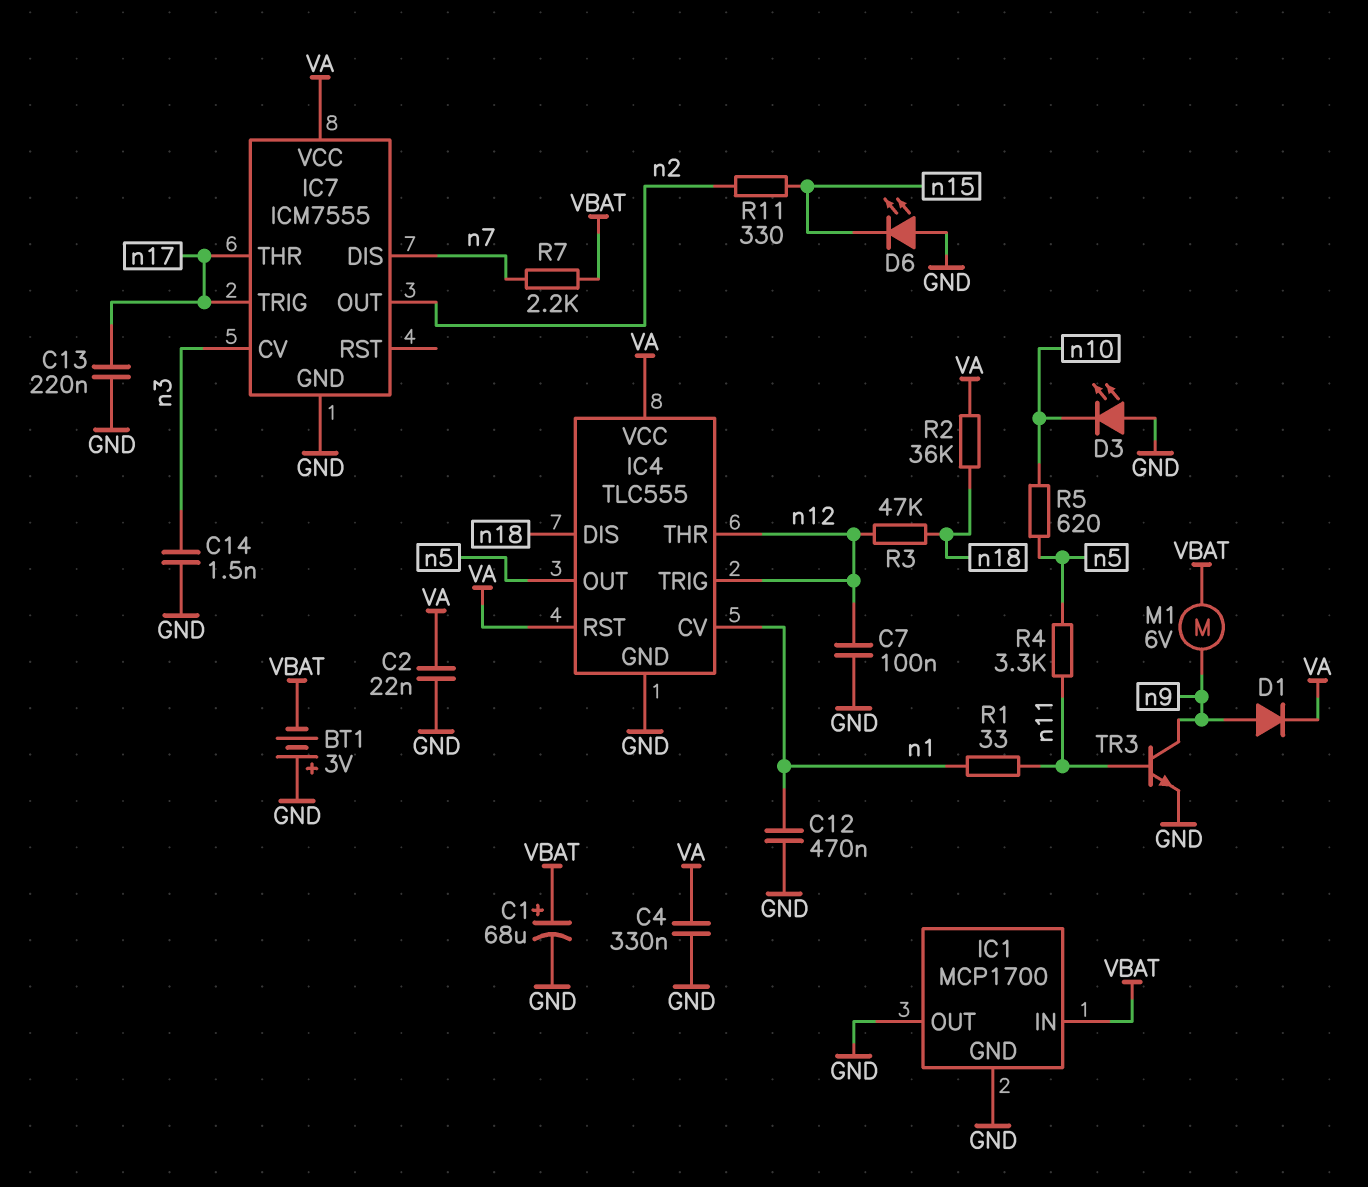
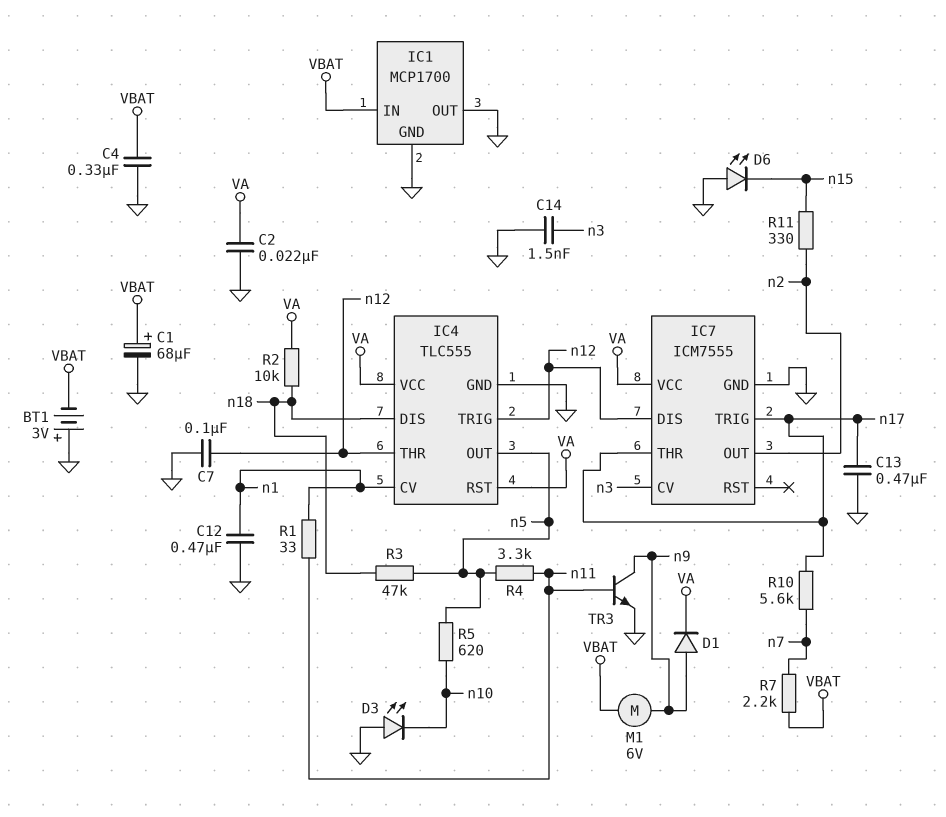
C4: 330nF (GND, VA) -> 330nF (GND, VBAT)
C13: 220nF (GND, n17) -> 470nF (GND, n17)
IC7 pin DIS: n7 -> n12
R2: 36k (VA, n18) -> 10k (VA, n18)
R3: 47k (n12, n18) -> 47k (n5, n18)
R10: none -> 5.6k (n7, n17)

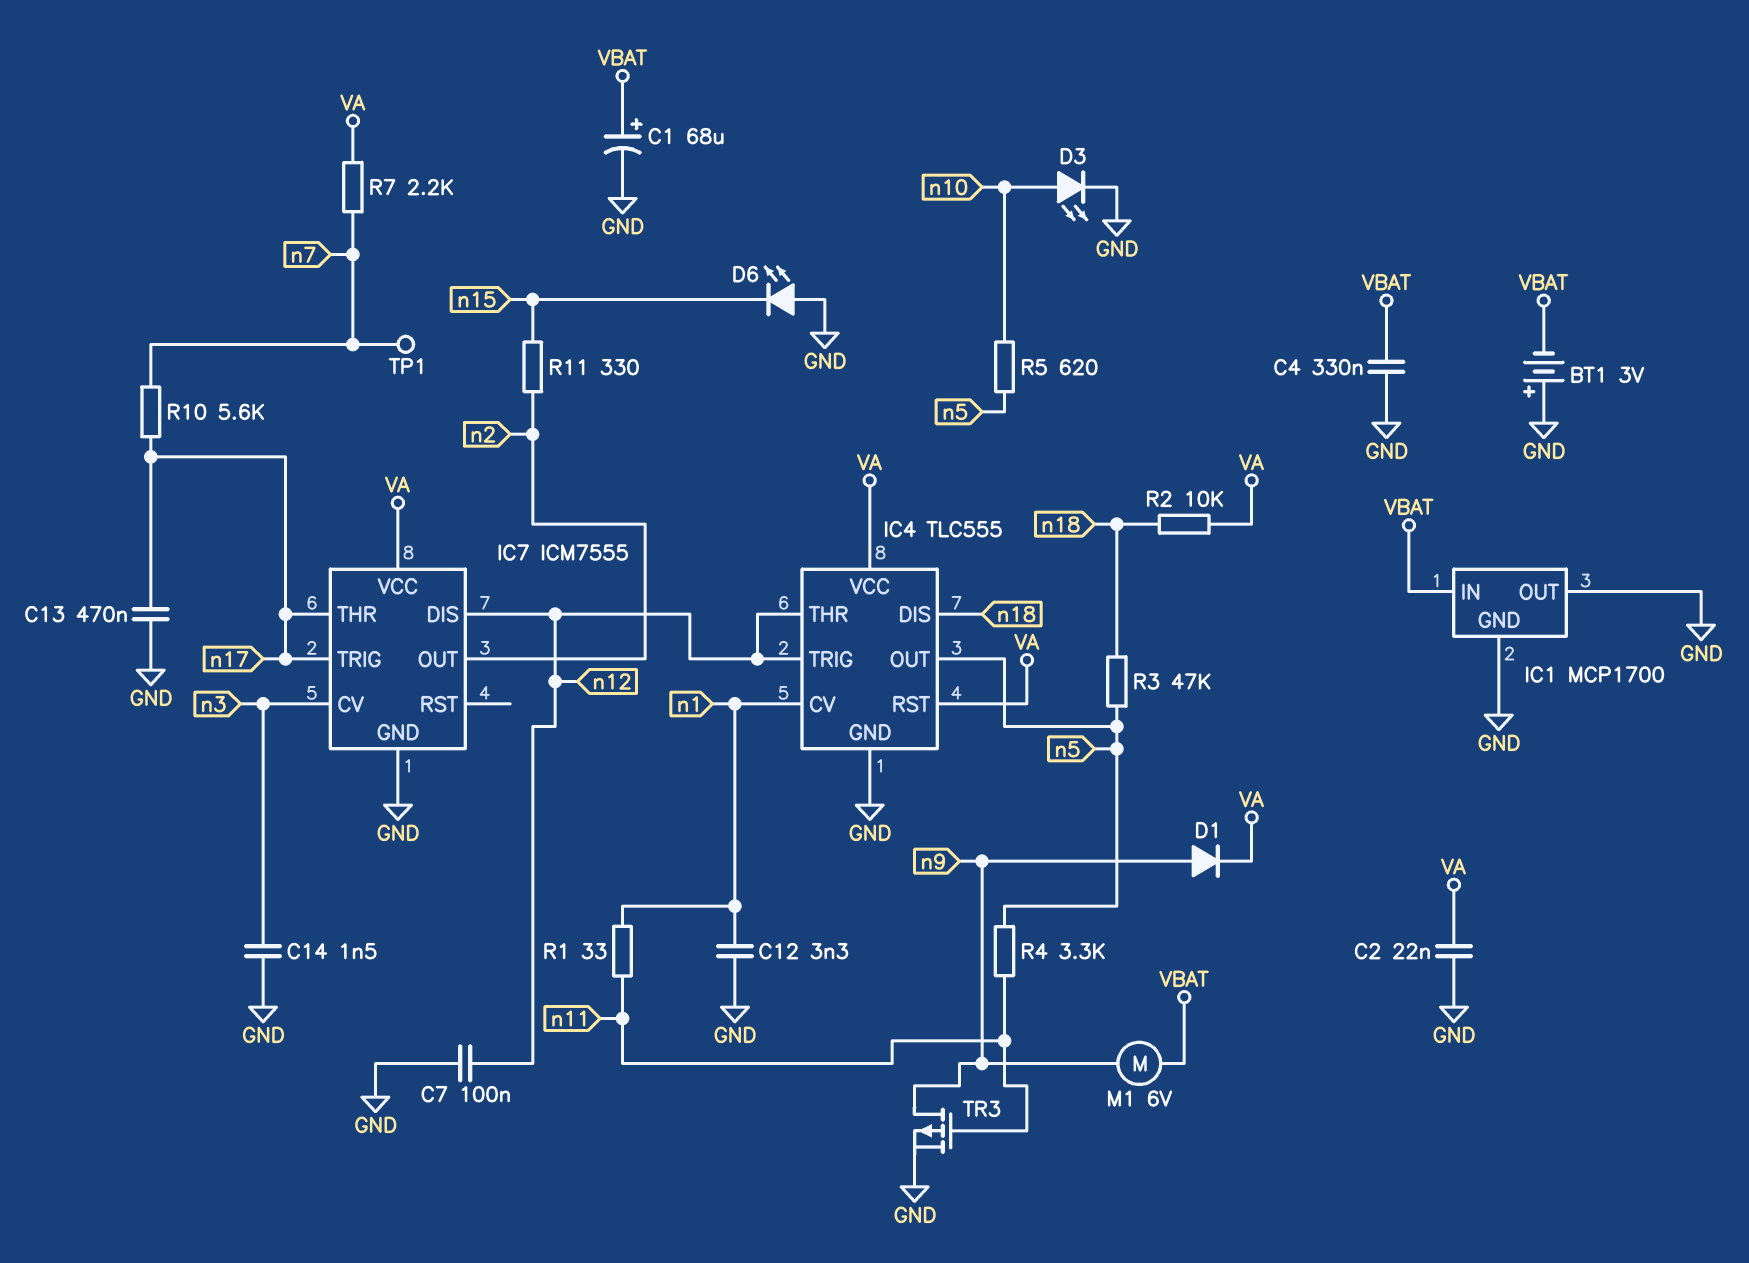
C12: 470nF (GND, n1) -> 3.3nF (GND, n1)
D3: LED (A GND, K n10) -> LED (A n10, K GND)
R7: 2.2k (VBAT, n7) -> 2.2k (VA, n7)
TP1: none -> test point (n7)
TR3: NPN (B n11, C n9, E GND) -> PMOS (G n11, D n9, S GND)

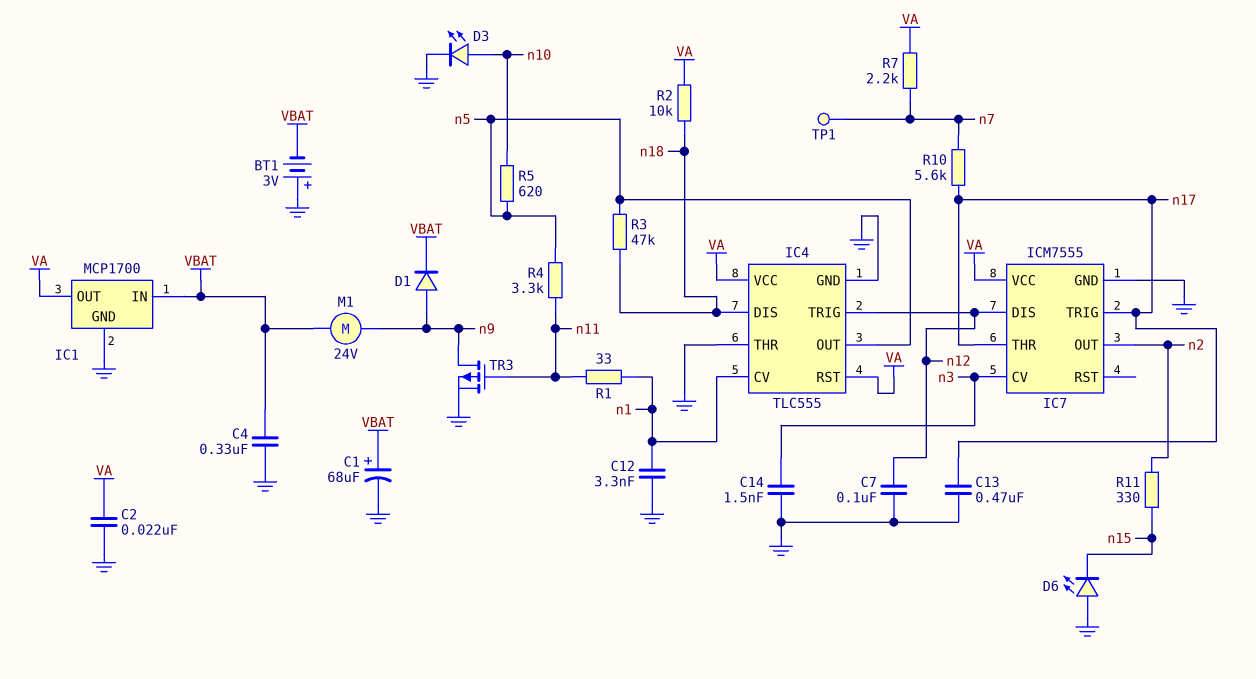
D1: diode (A n9, K VA) -> diode (A n9, K VBAT)
IC1 pin OUT: GND -> VA
IC4 pin THR: n12 -> GND
M1: motor 6V (VBAT, n9) -> motor 24V (VBAT, n9)

